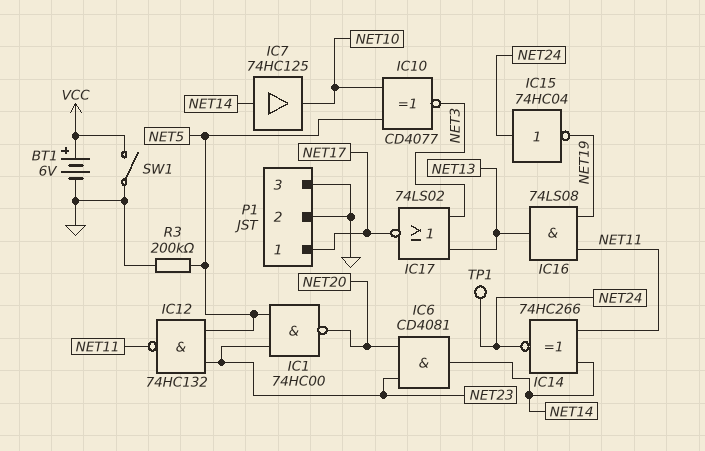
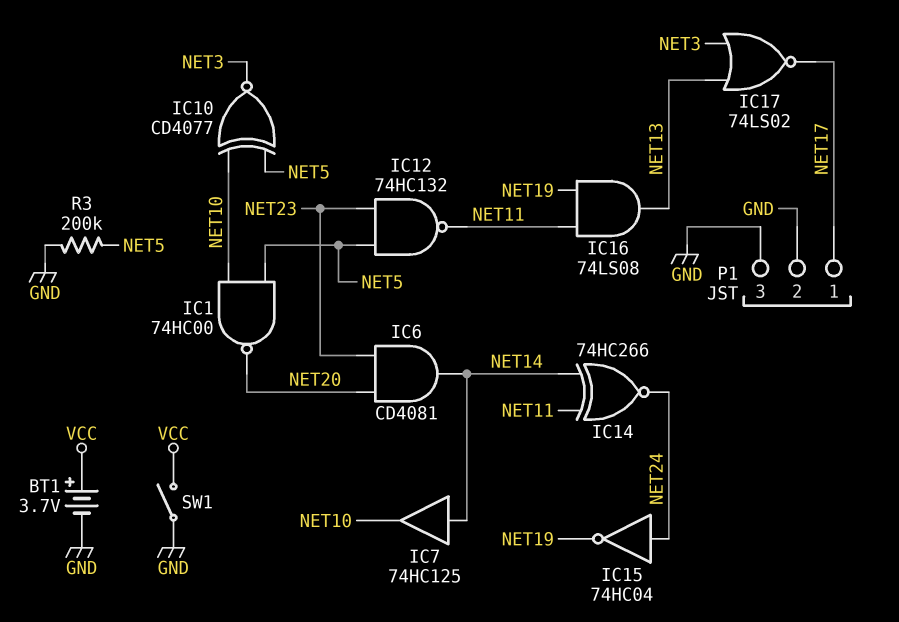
BT1: 6V (plus VCC, minus GND) -> 3.7V (plus VCC, minus GND)
IC1: NAND 74HC00 (in NET5, in NET23, out NET20) -> NAND 74HC00 (in NET5, in NET10, out NET20)
TP1: test point (NET24) -> none

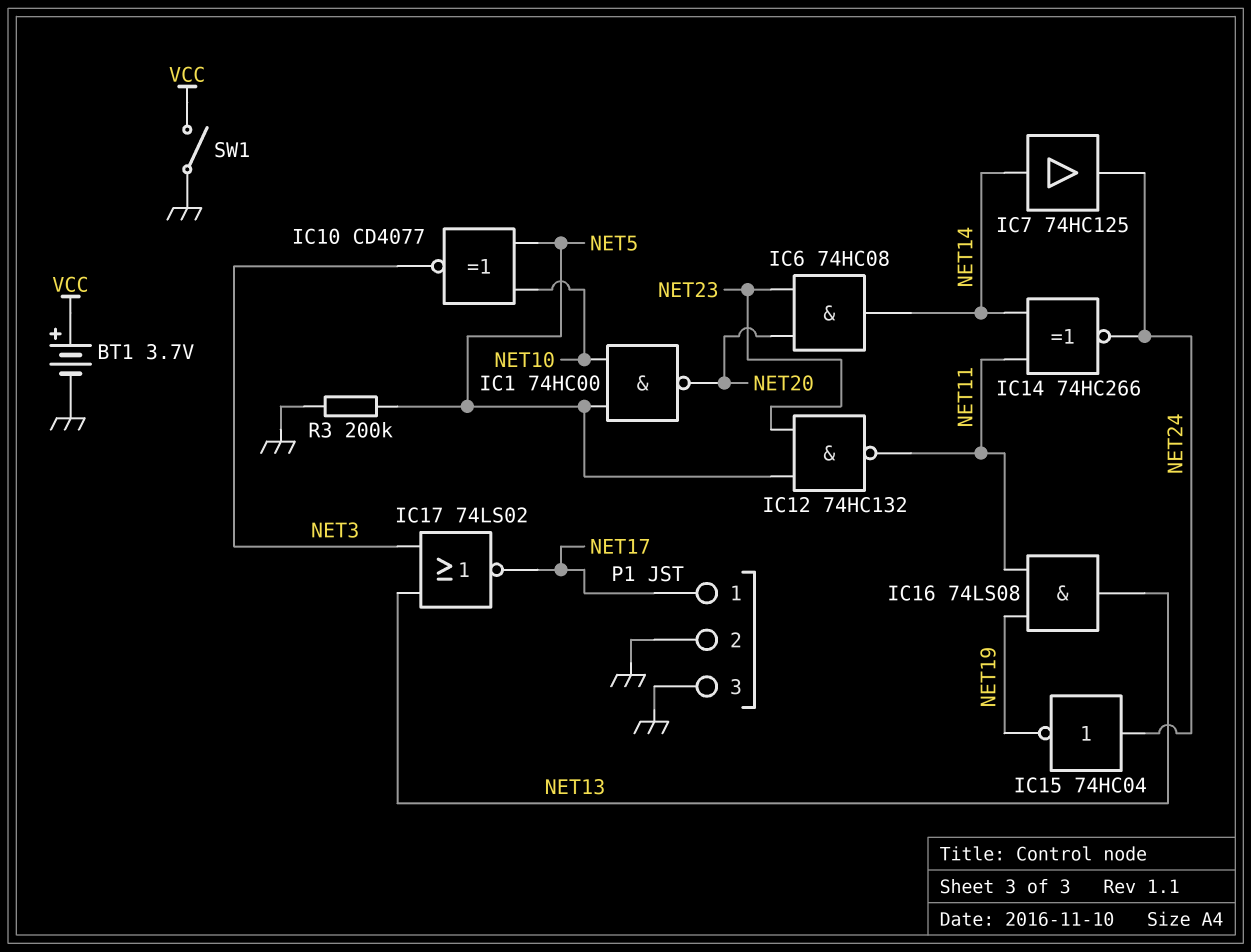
IC6: AND CD4081 (in NET20, in NET23, out NET14) -> AND 74HC08 (in NET20, in NET23, out NET14)
IC7: buffer 74HC125 (in NET14, out NET10) -> buffer 74HC125 (in NET14, out NET24)

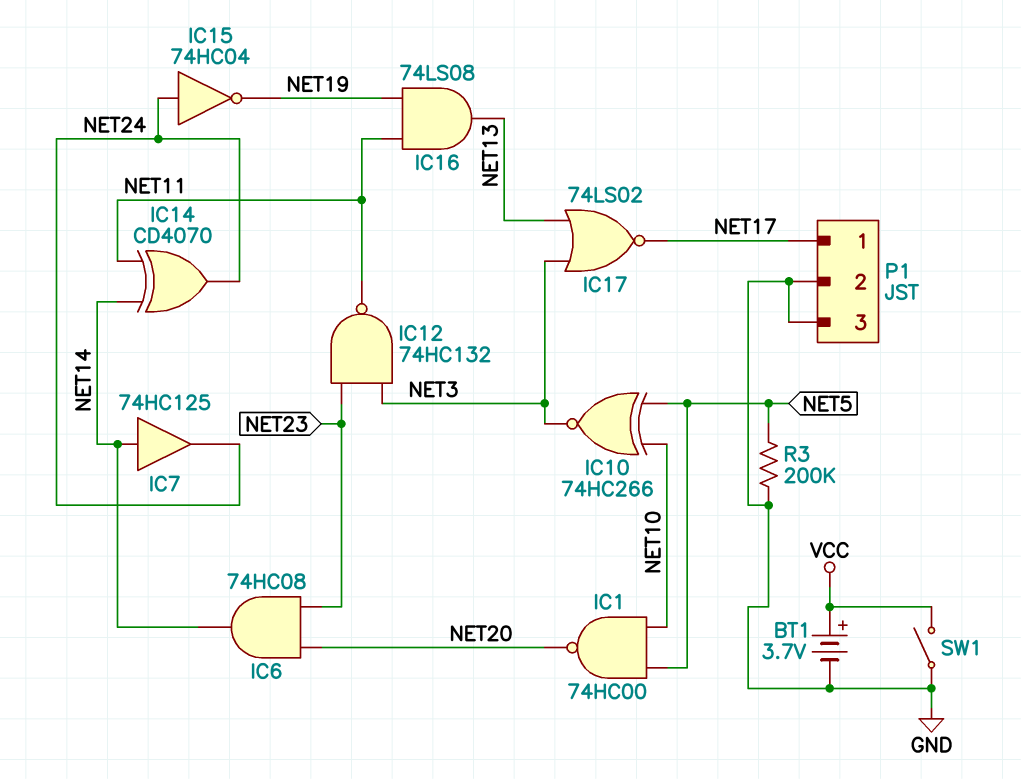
IC10: XNOR CD4077 (in NET5, in NET10, out NET3) -> XNOR 74HC266 (in NET5, in NET10, out NET3)
IC12: NAND 74HC132 (in NET5, in NET23, out NET11) -> NAND 74HC132 (in NET3, in NET23, out NET11)
IC14: XNOR 74HC266 (in NET11, in NET14, out NET24) -> XOR CD4070 (in NET11, in NET14, out NET24)

